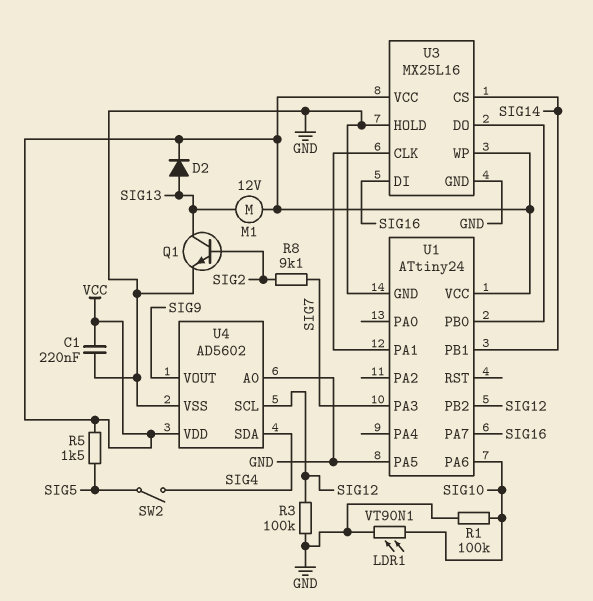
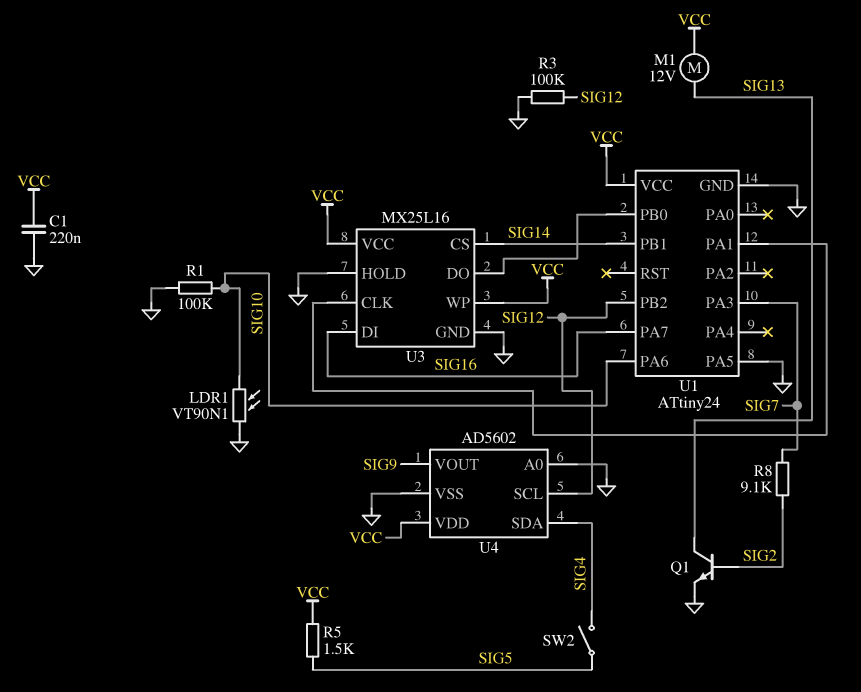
D2: diode (A SIG13, K VCC) -> none

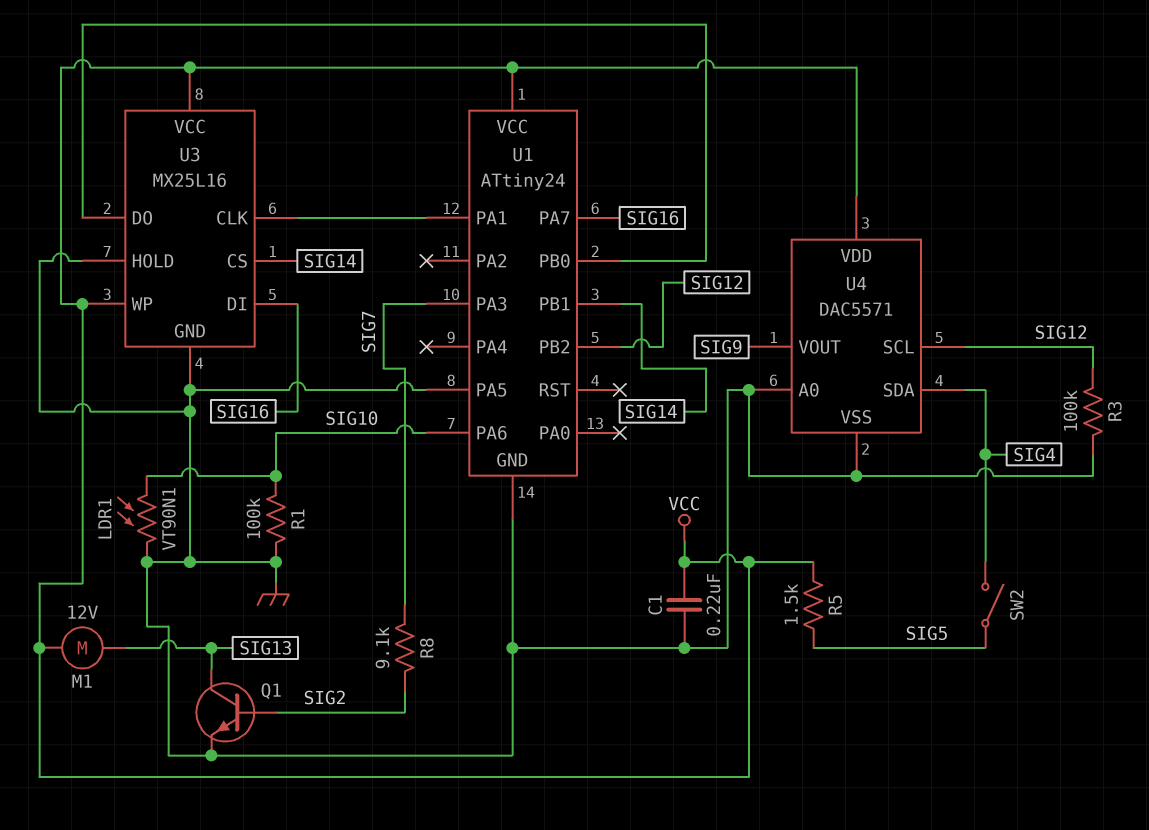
U4: AD5602 -> DAC5571

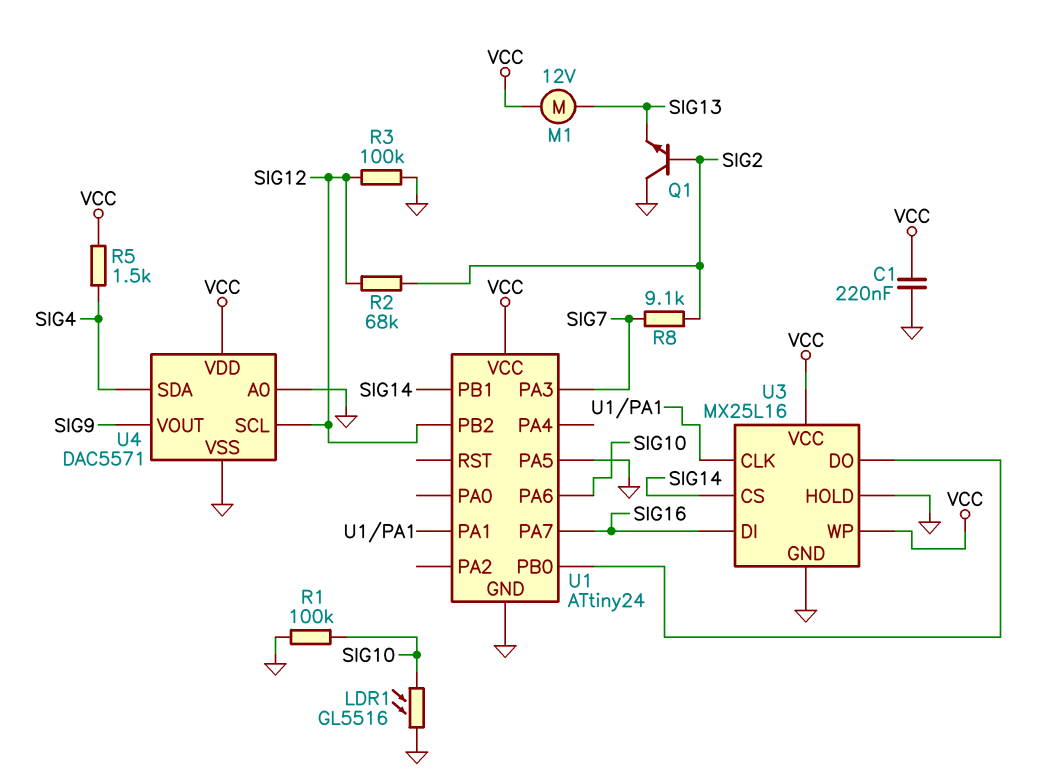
LDR1: VT90N1 (GND, SIG10) -> GL5516 (GND, SIG10)
Q1: NPN (B SIG2, C SIG13, E GND) -> NPN (B SIG2, C GND, E SIG13)
R2: none -> 68k (SIG2, SIG12)
R5: 1.5k (SIG5, VCC) -> 1.5k (SIG4, VCC)
SW2: switch (SIG4, SIG5) -> none

